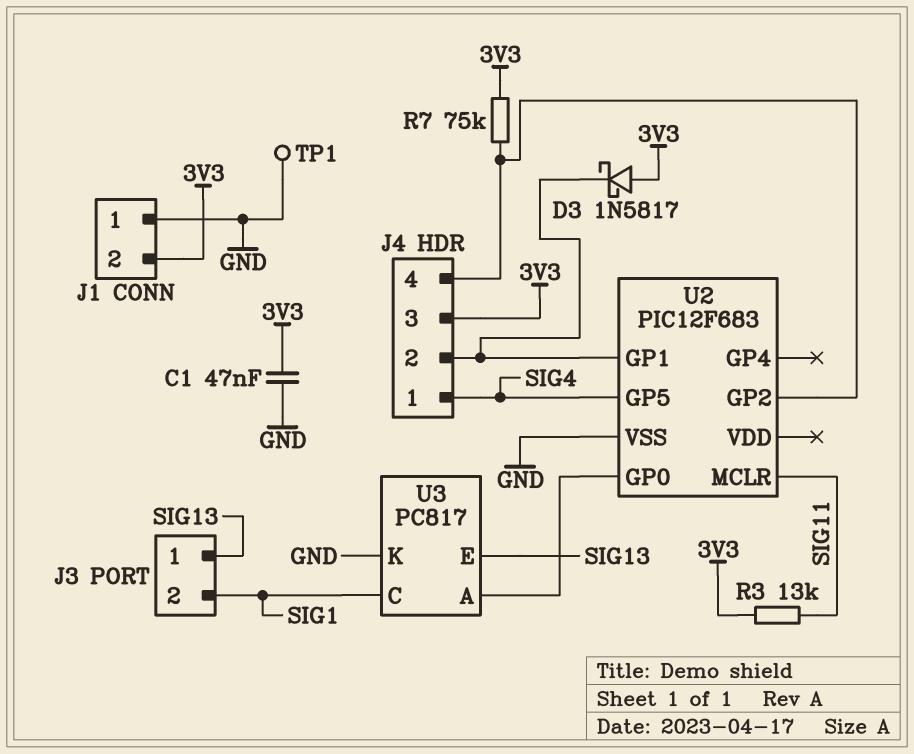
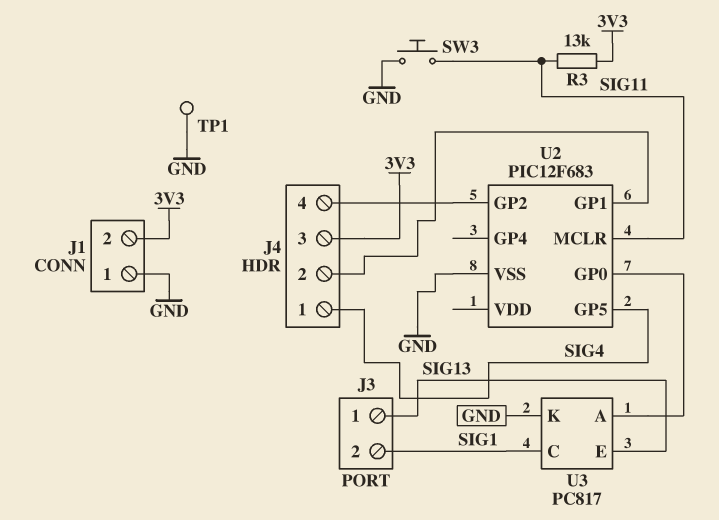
C1: 47nF (3V3, GND) -> none
D3: schottky 1N5817 (A 3V3, K J4/2) -> none
R7: 75k (3V3, J4/4) -> none
SW3: none -> button (GND, SIG11)

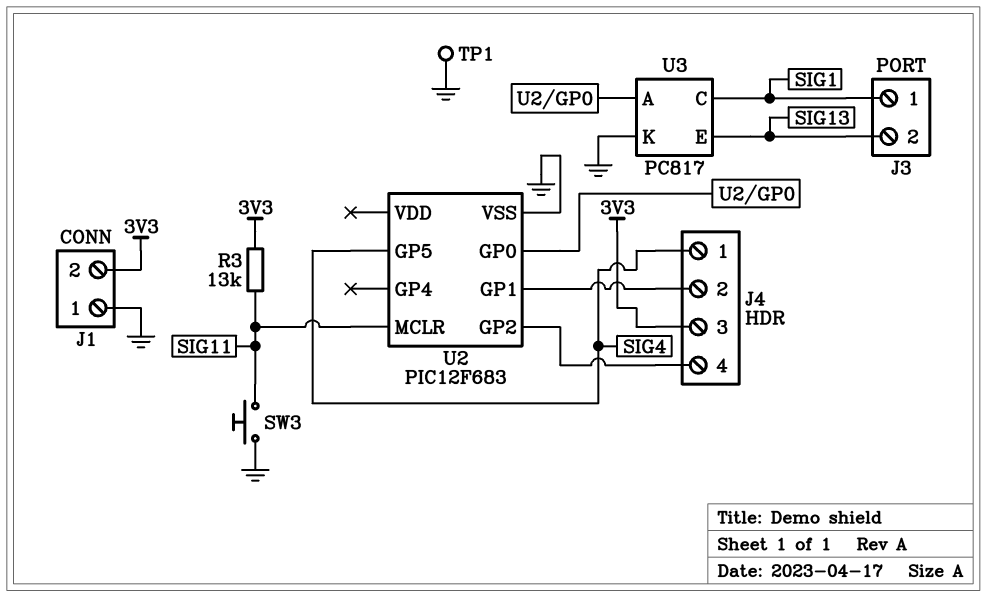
J3 pin 1: SIG13 -> SIG1
J3 pin 2: SIG1 -> SIG13

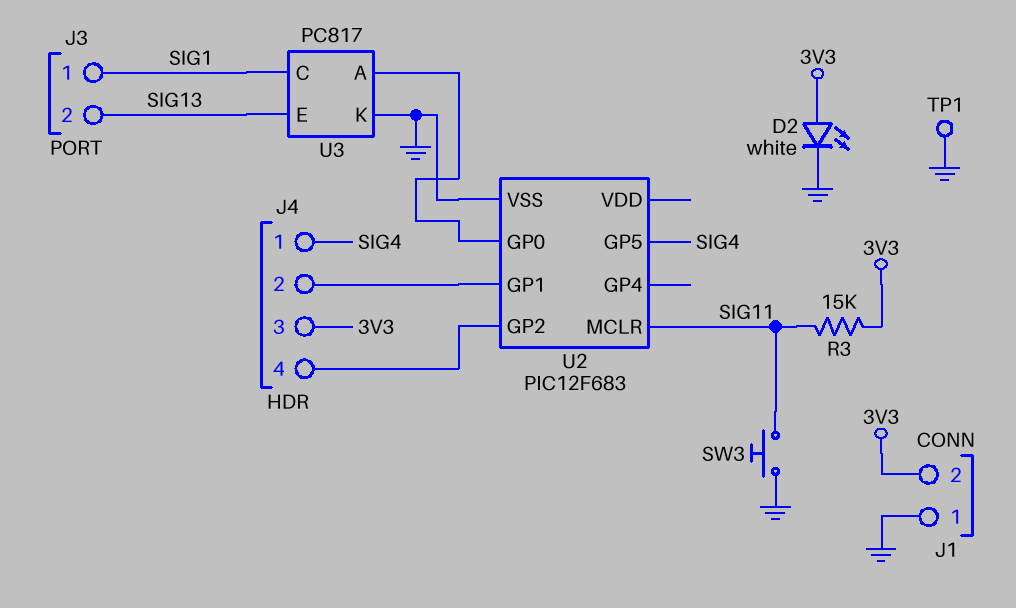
D2: none -> LED white (A 3V3, K GND)
R3: 13k (3V3, SIG11) -> 15k (3V3, SIG11)

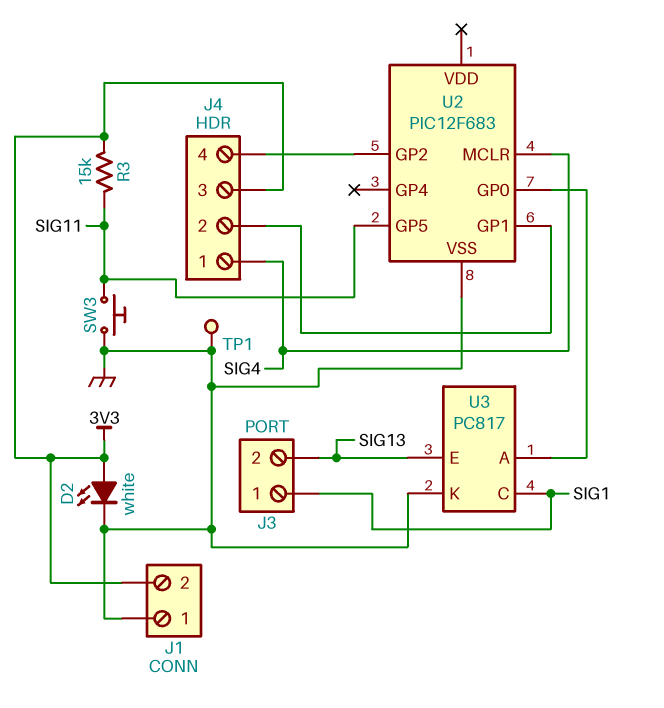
U2 pin GP5: SIG4 -> SIG11
U2 pin MCLR: SIG11 -> SIG4

